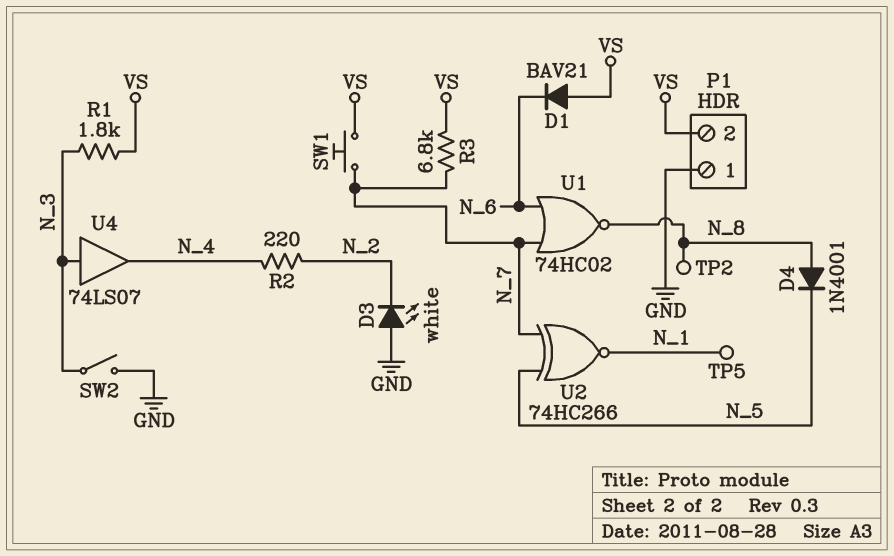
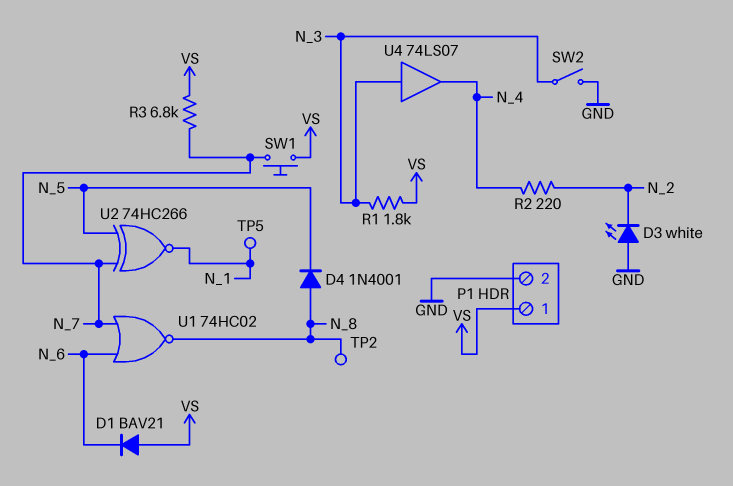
P1 pin 1: GND -> VS
P1 pin 2: VS -> GND

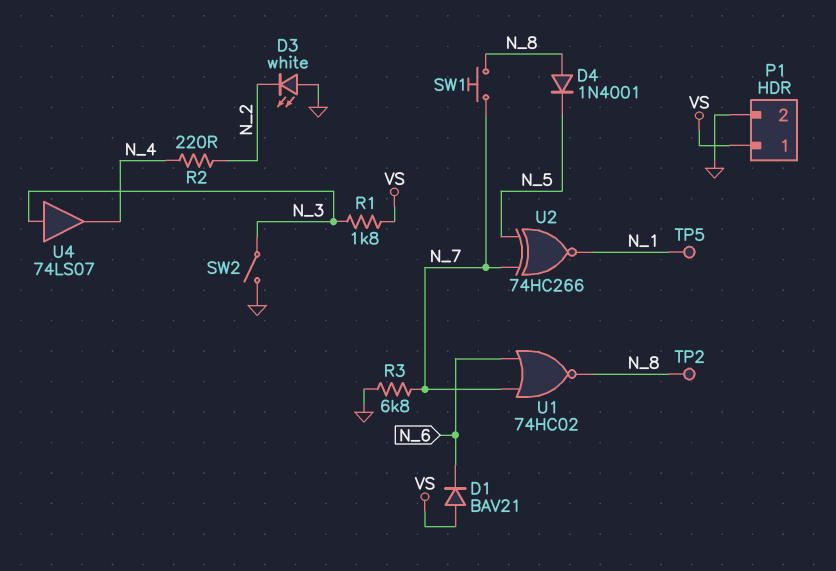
R3: 6.8k (N_7, VS) -> 6.8k (GND, N_7)
SW1: button (N_7, VS) -> button (N_7, N_8)

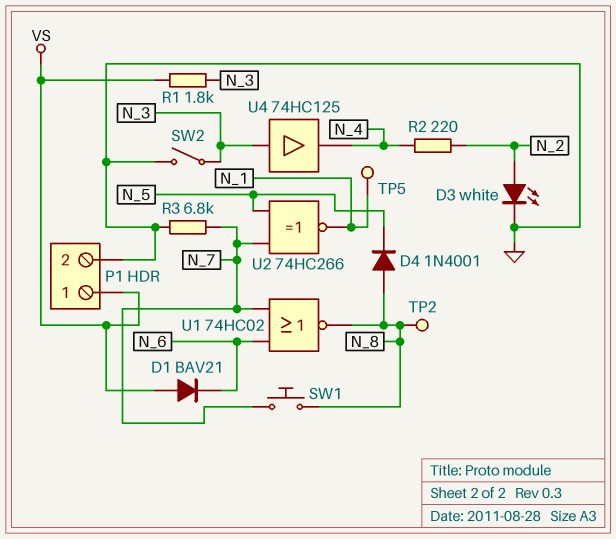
D3: LED white (A GND, K N_2) -> LED white (A N_2, K GND)
U4: buffer 74LS07 (in N_3, out N_4) -> buffer 74HC125 (in N_3, out N_4)

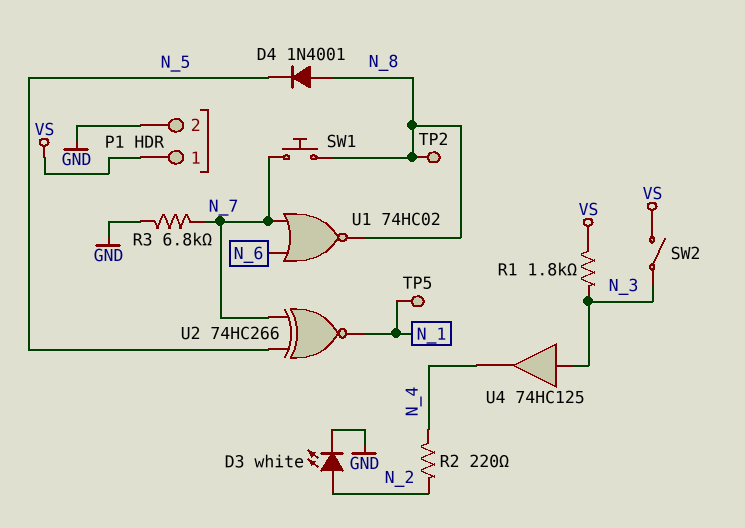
D1: diode BAV21 (A VS, K N_6) -> none
SW2: switch (GND, N_3) -> switch (N_3, VS)

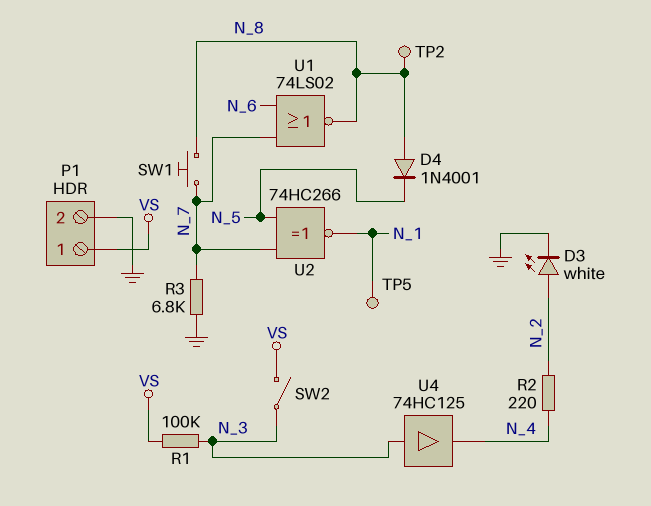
R1: 1.8k (N_3, VS) -> 100k (N_3, VS)
U1: NOR 74HC02 (in N_6, in N_7, out N_8) -> NOR 74LS02 (in N_6, in N_7, out N_8)

